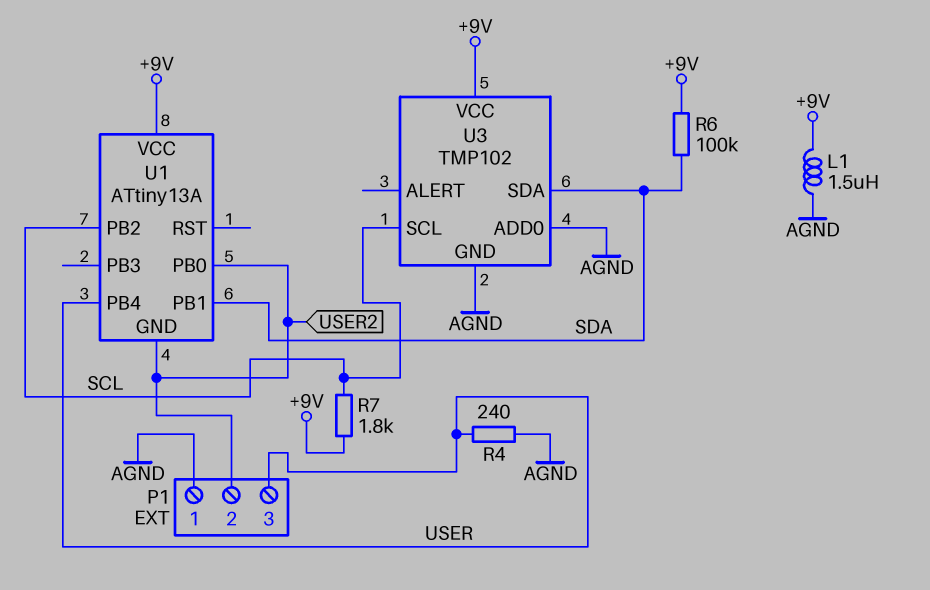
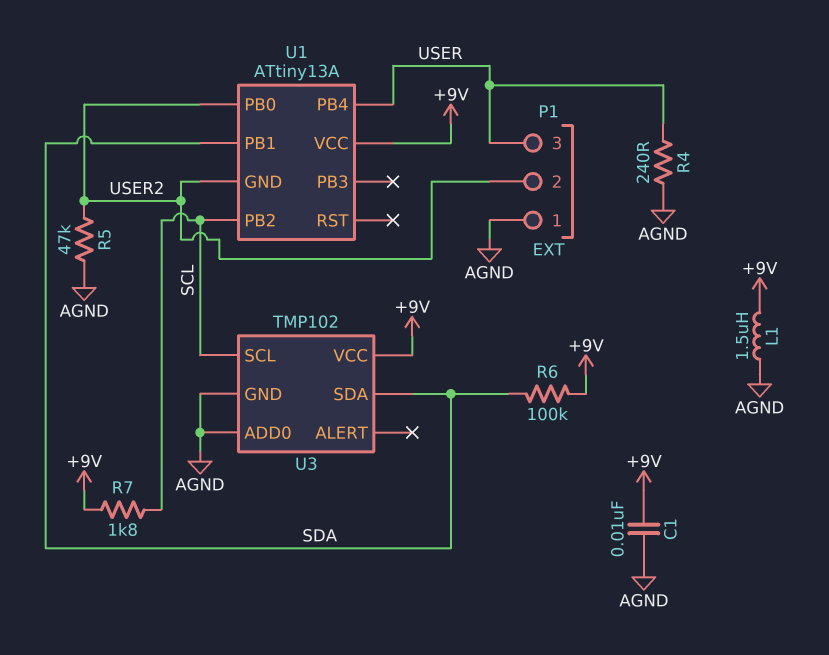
C1: none -> 10nF (+9V, AGND)
R5: none -> 47k (AGND, USER2)

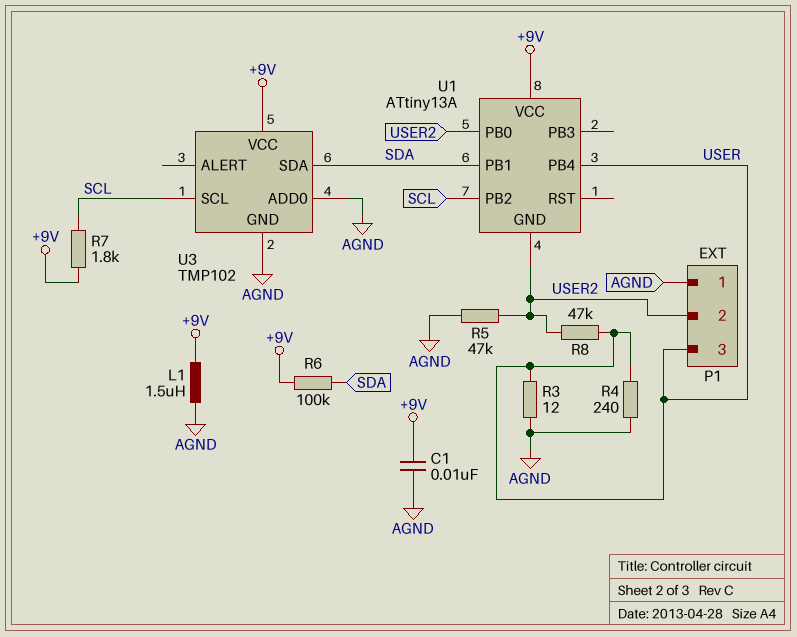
R3: none -> 12 (AGND, USER)
R8: none -> 47k (USER, USER2)

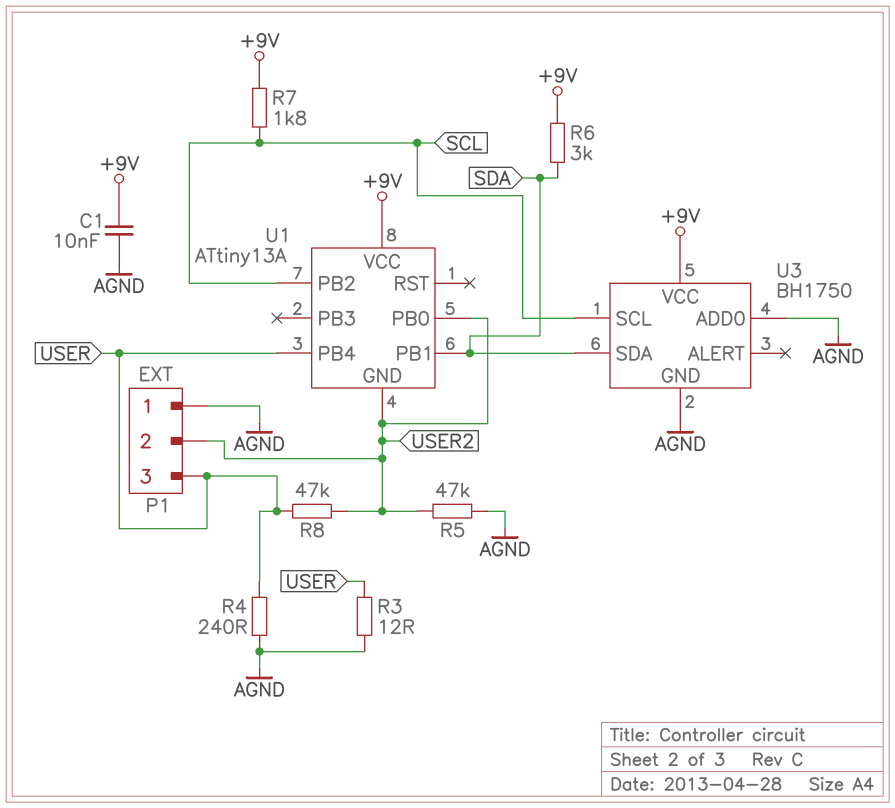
L1: 1.5uH (+9V, AGND) -> none
R6: 100k (+9V, SDA) -> 3k (+9V, SDA)
U3: TMP102 -> BH1750

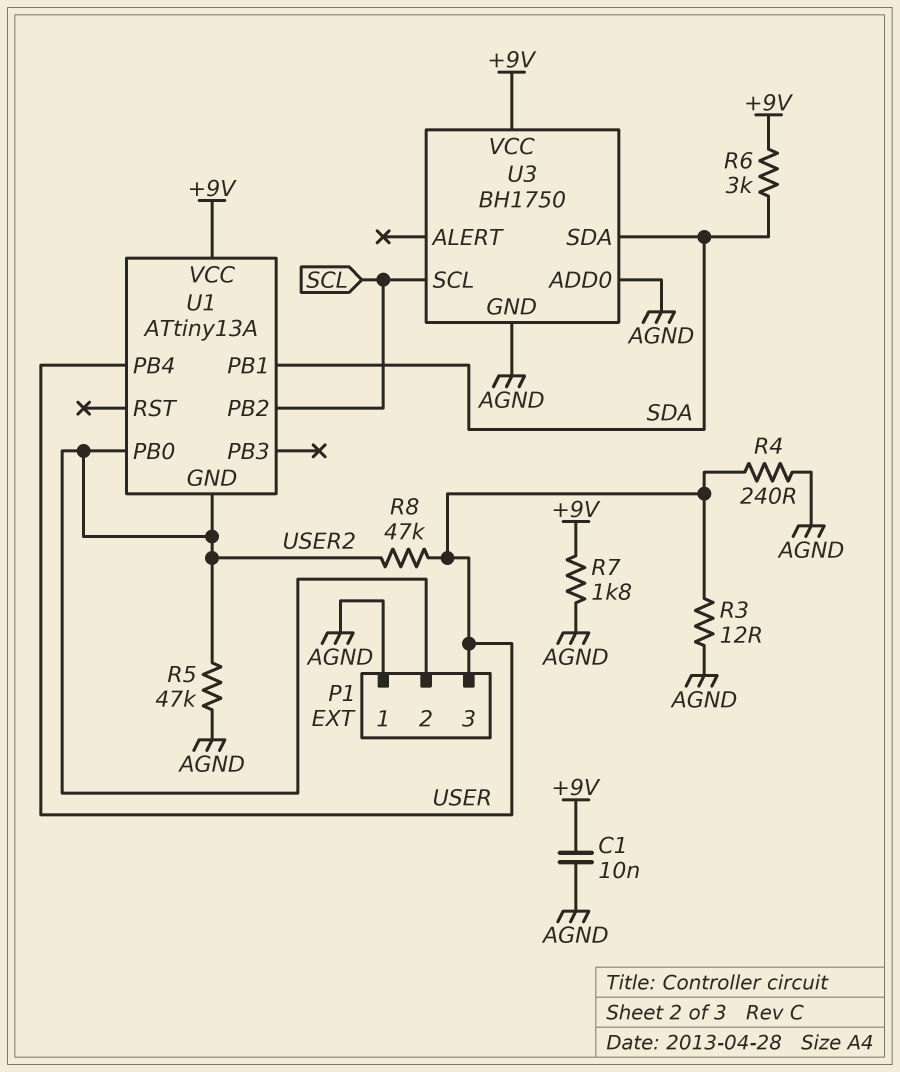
R7: 1.8k (+9V, SCL) -> 1.8k (+9V, AGND)

